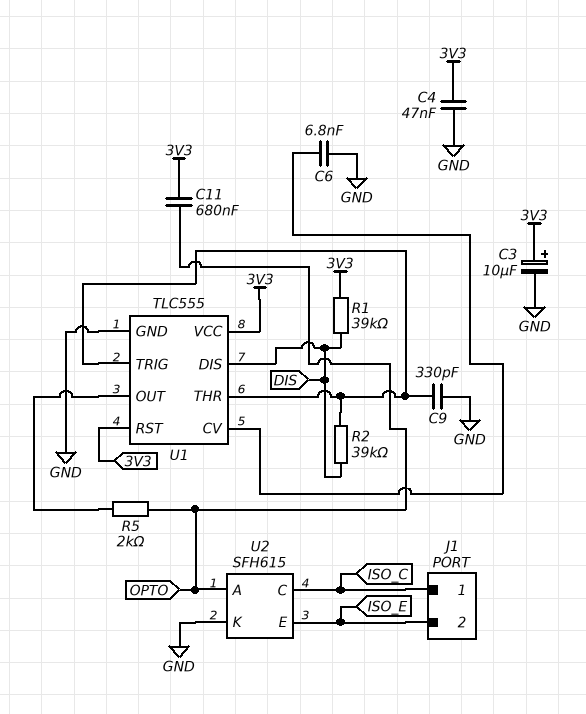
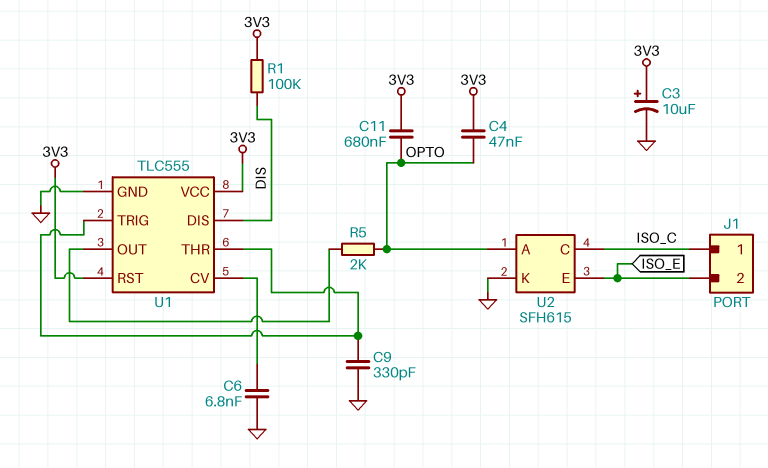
C4: 47nF (3V3, GND) -> 47nF (3V3, OPTO)
R1: 39k (3V3, DIS) -> 100k (3V3, DIS)
R2: 39k (DIS, U1/THR) -> none

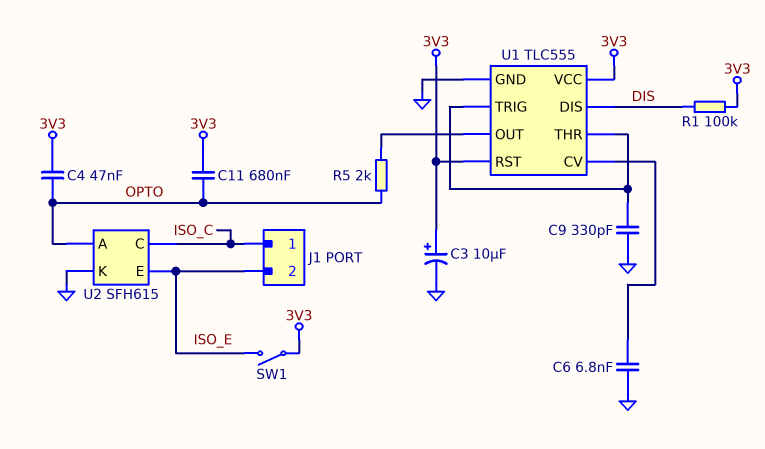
SW1: none -> switch (3V3, ISO_E)

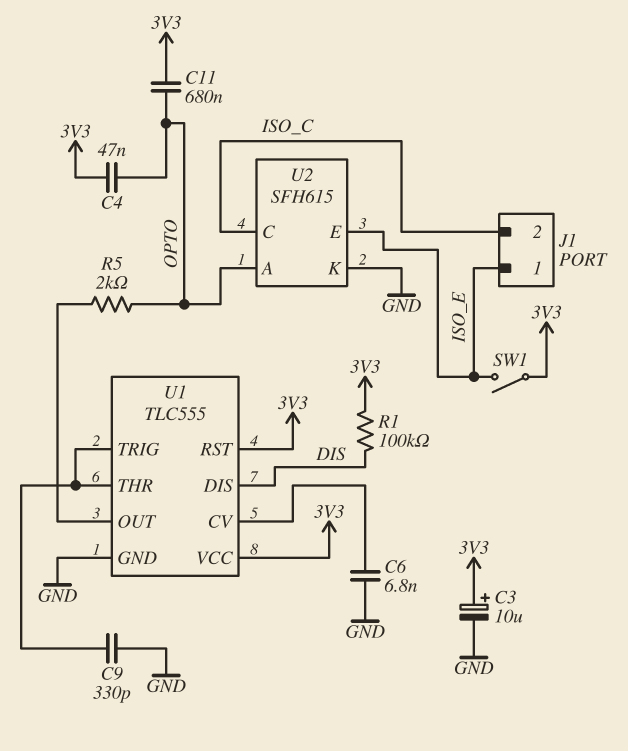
J1 pin 1: ISO_C -> ISO_E
J1 pin 2: ISO_E -> ISO_C

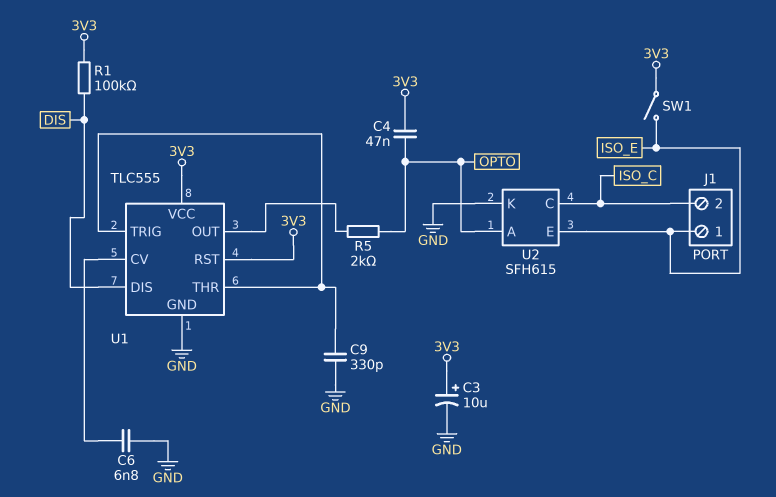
C11: 680nF (3V3, OPTO) -> none

